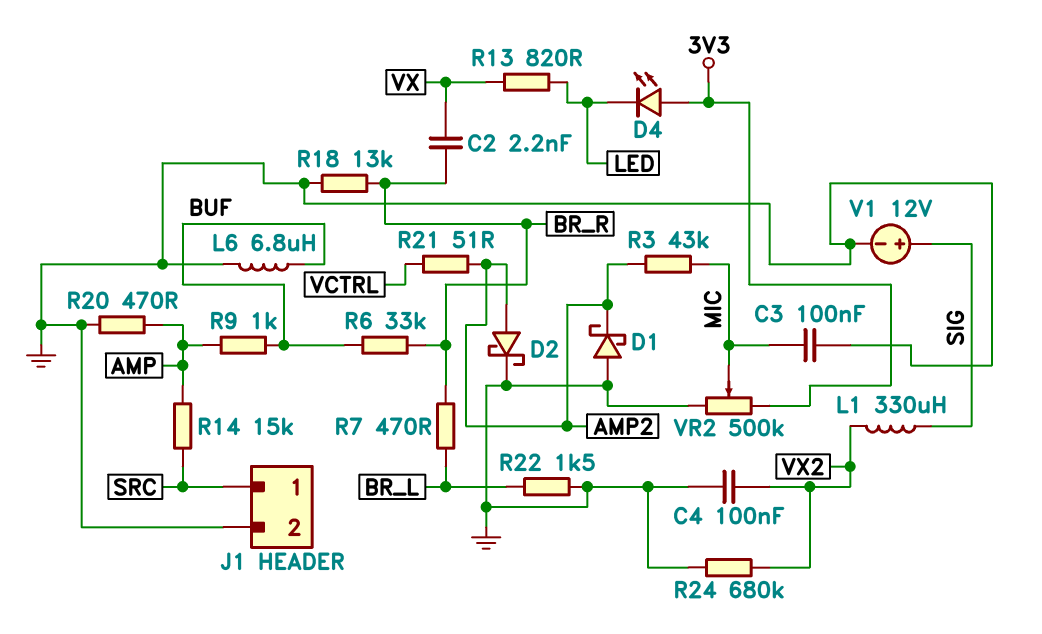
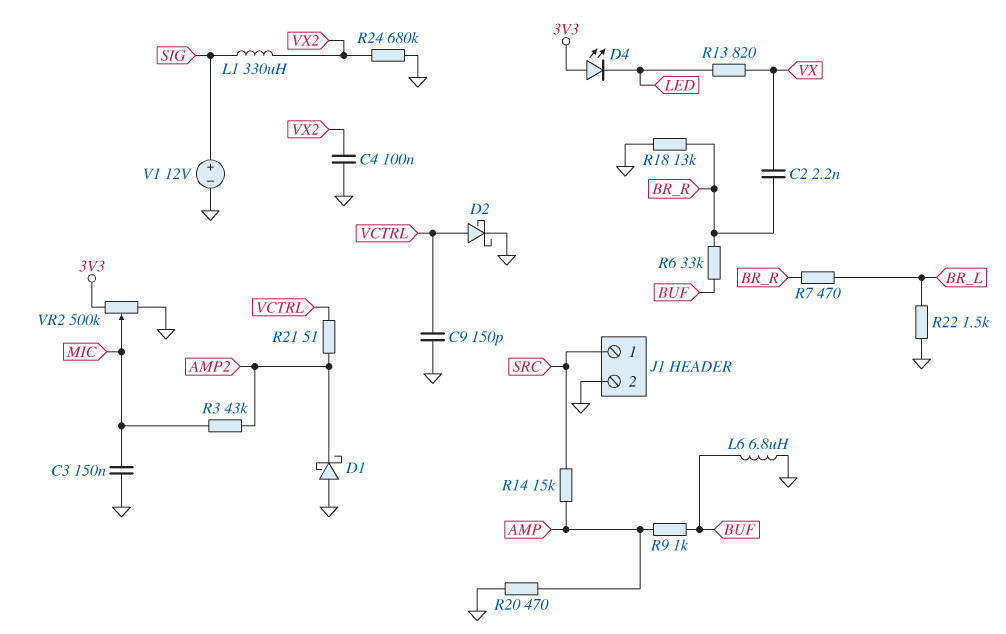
C3: 100nF (GND, MIC) -> 150nF (GND, MIC)
C9: none -> 150pF (GND, VCTRL)
D2: schottky (A AMP2, K GND) -> schottky (A VCTRL, K GND)

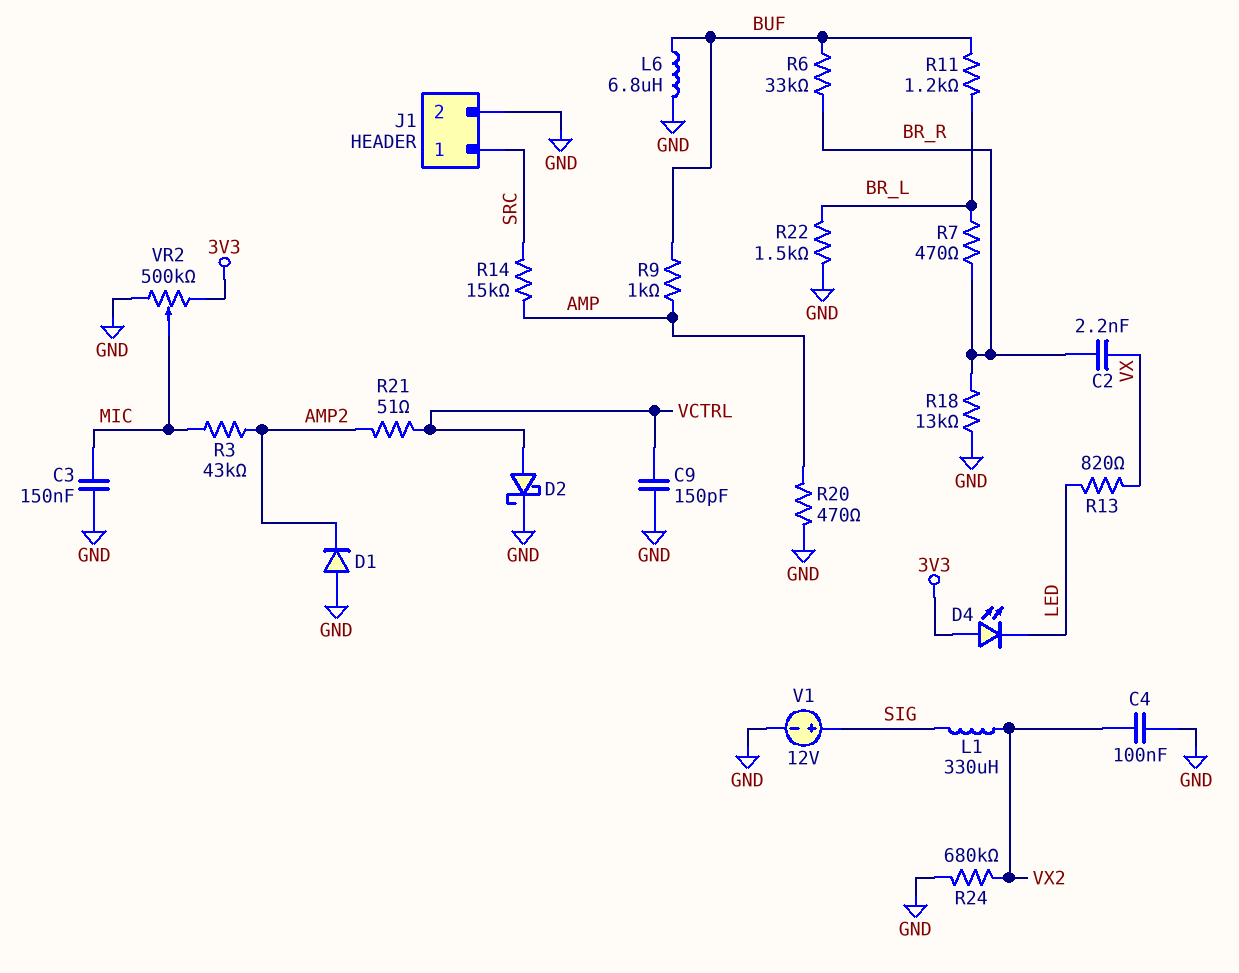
D1: schottky (A GND, K AMP2) -> diode (A GND, K AMP2)
R11: none -> 1.2k (BR_L, BUF)

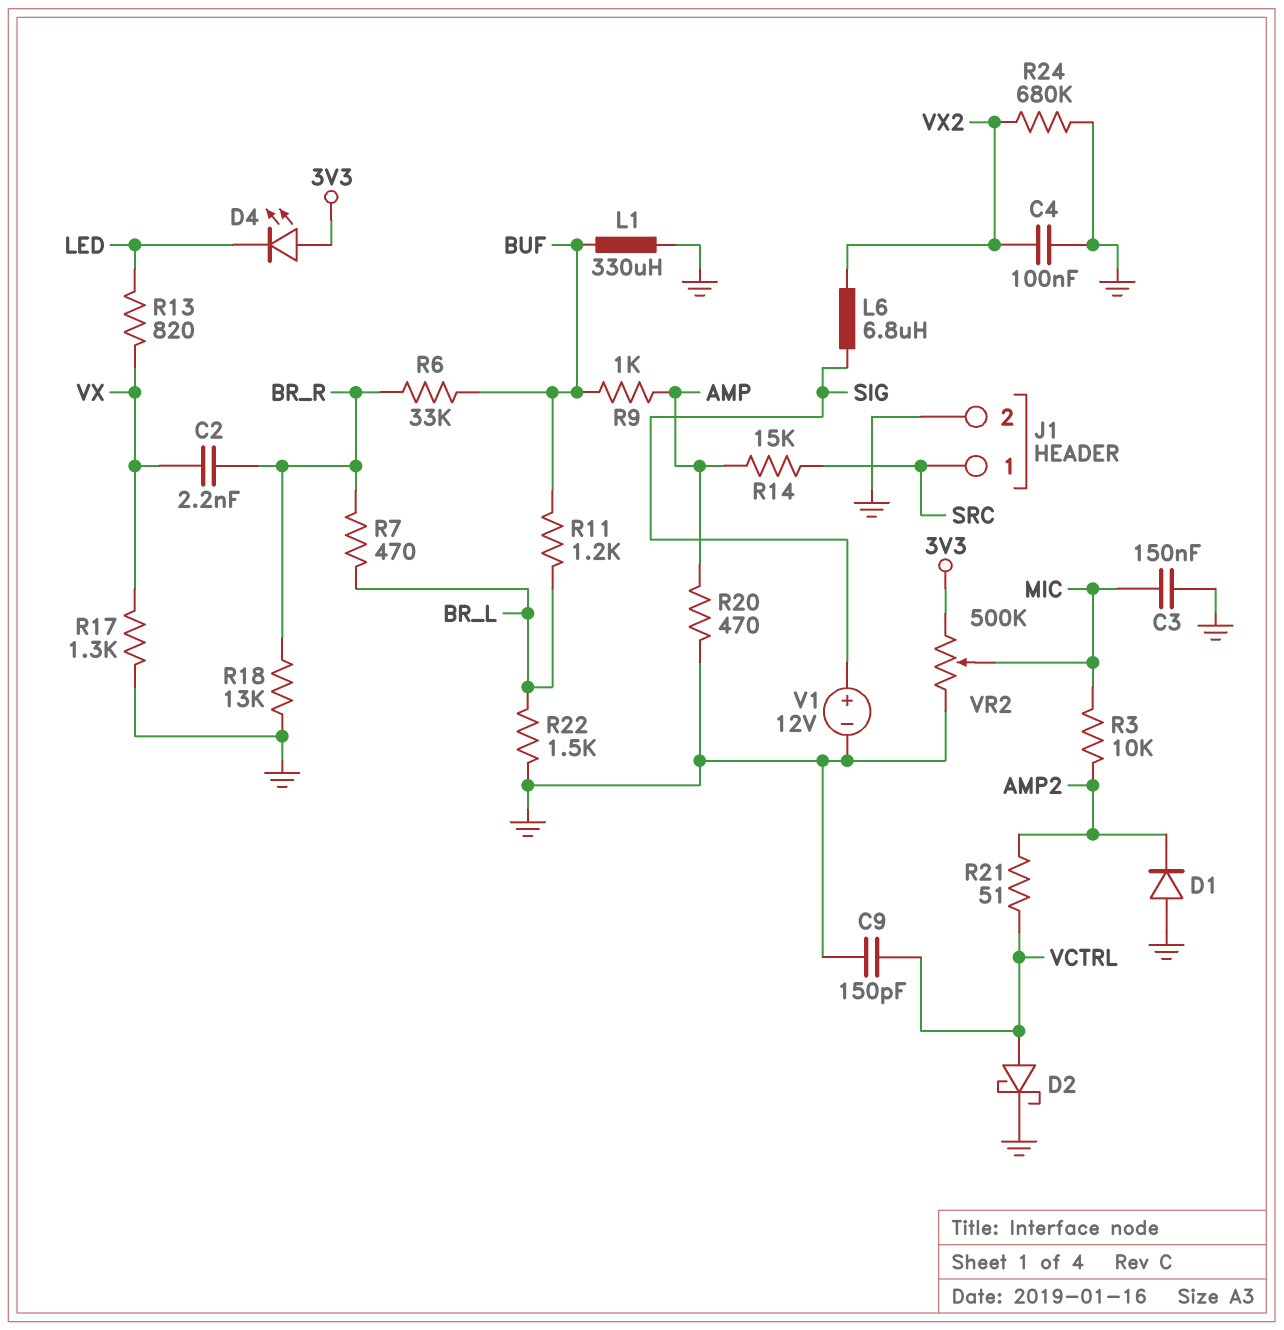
L1: 330uH (SIG, VX2) -> 330uH (BUF, GND)
L6: 6.8uH (BUF, GND) -> 6.8uH (SIG, VX2)
R3: 43k (AMP2, MIC) -> 10k (AMP2, MIC)
R17: none -> 1.3k (GND, VX)

